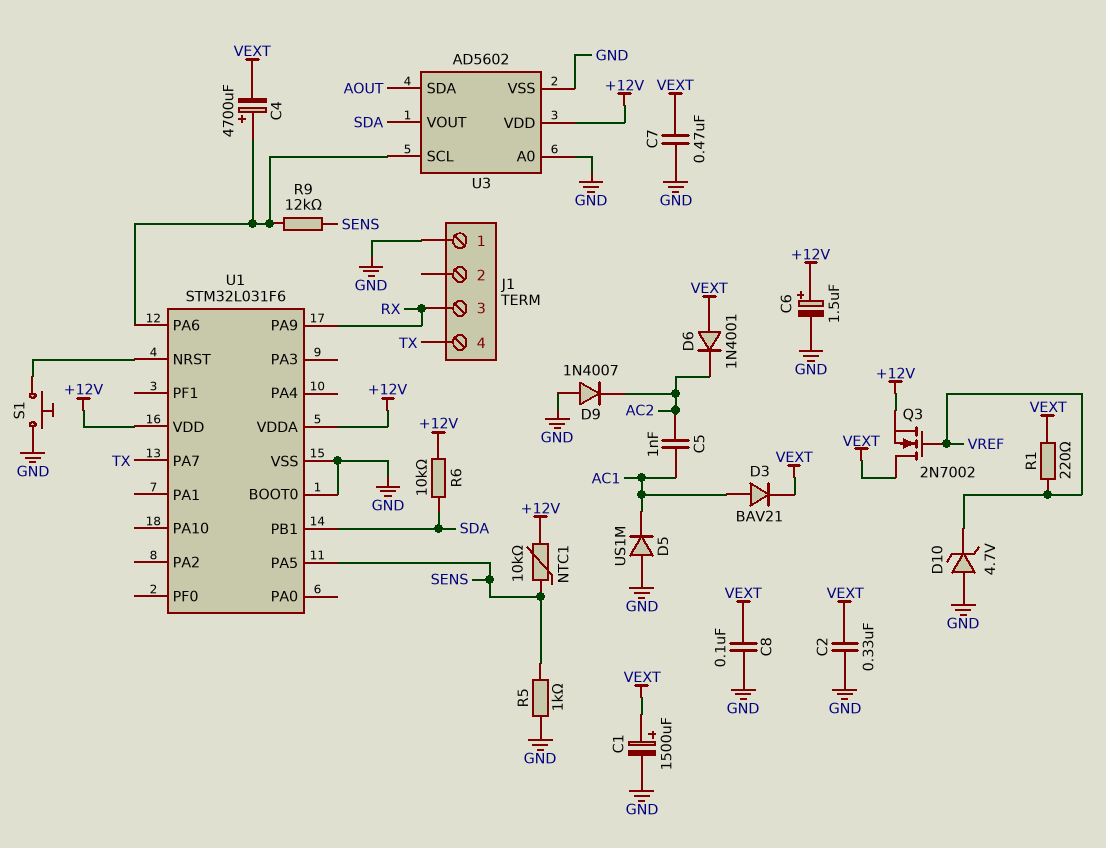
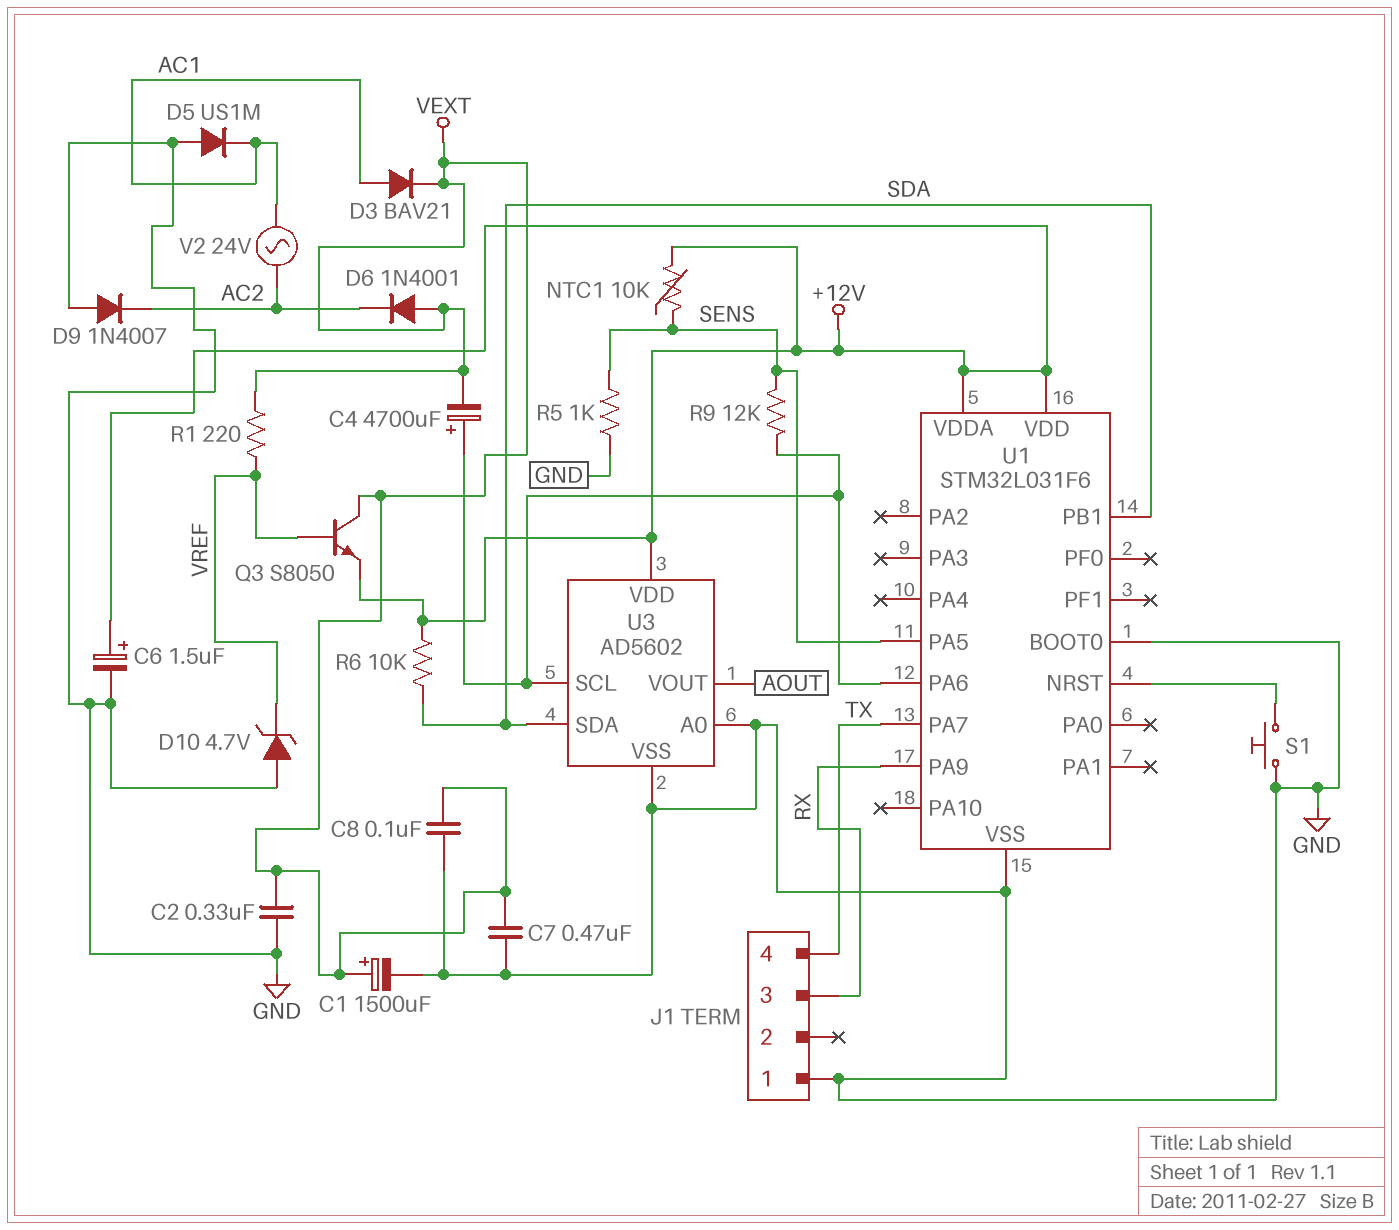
C5: 1nF (AC1, AC2) -> none
Q3: NMOS 2N7002 (G VREF, D VEXT, S +12V) -> NPN S8050 (B VREF, C VEXT, E +12V)
U3 pin SDA: AOUT -> SDA
U3 pin VOUT: SDA -> AOUT
V2: none -> AC 24V (AC1, AC2)

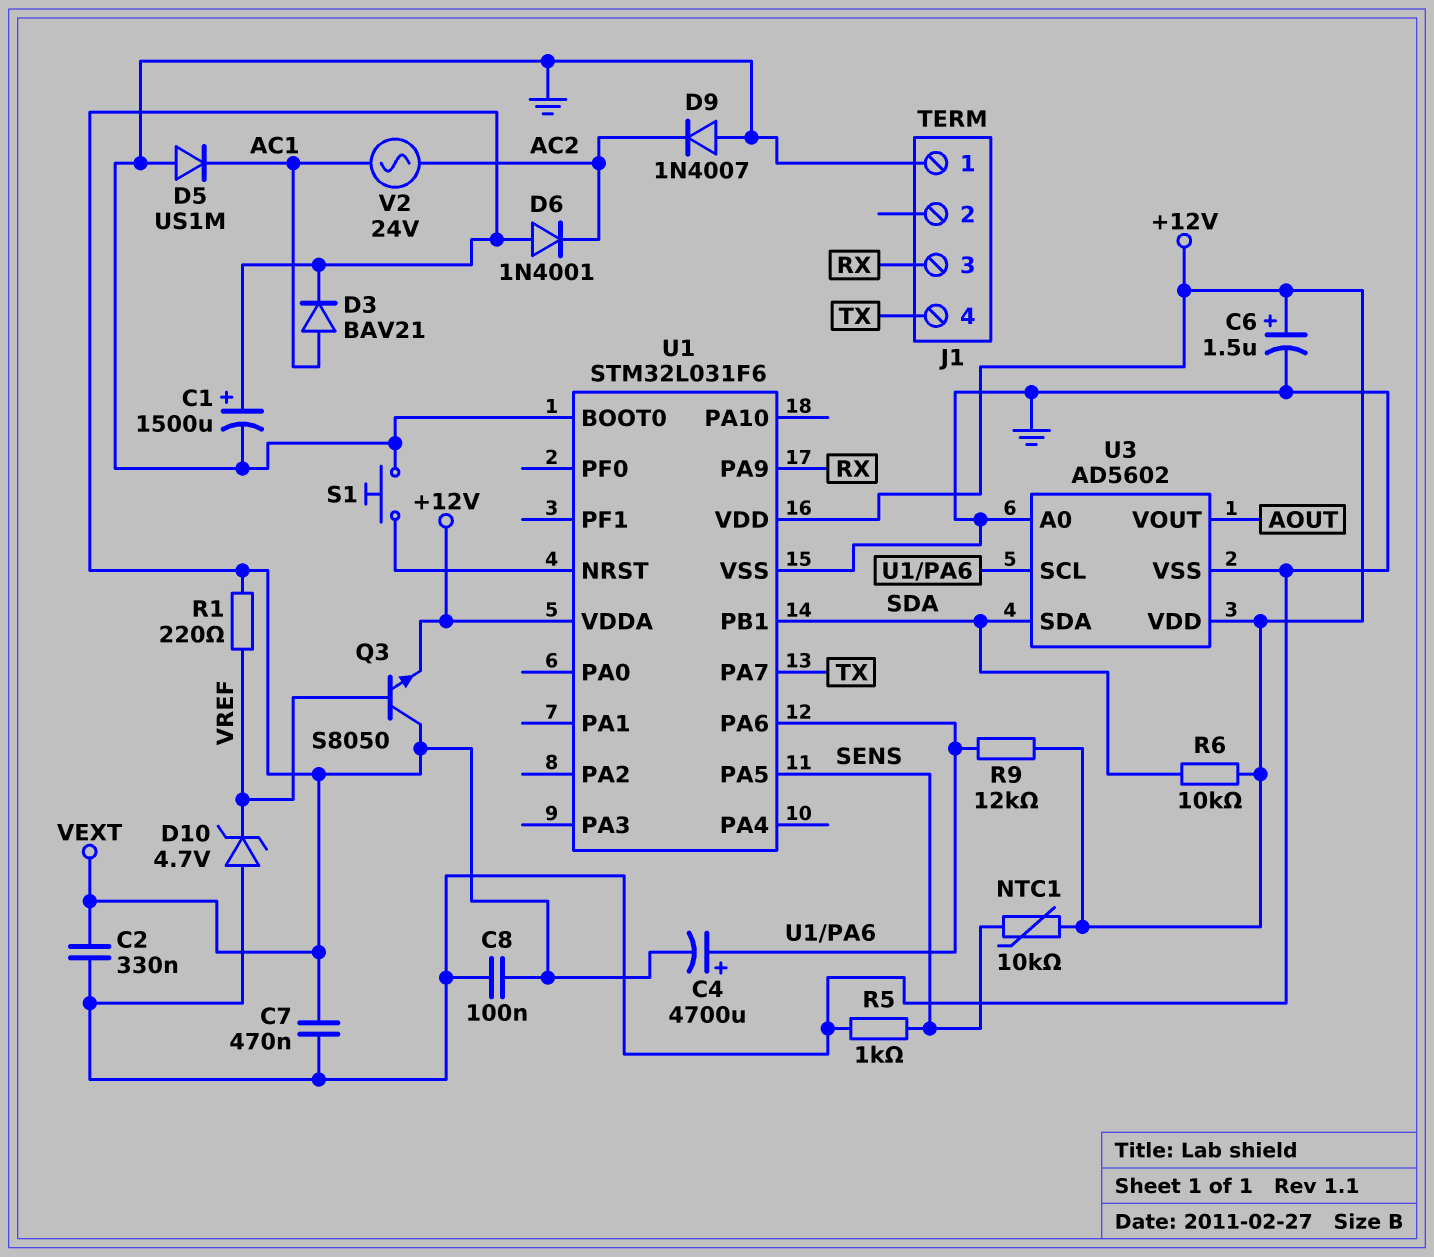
R9: 12k (SENS, U1/PA6) -> 12k (+12V, U1/PA6)

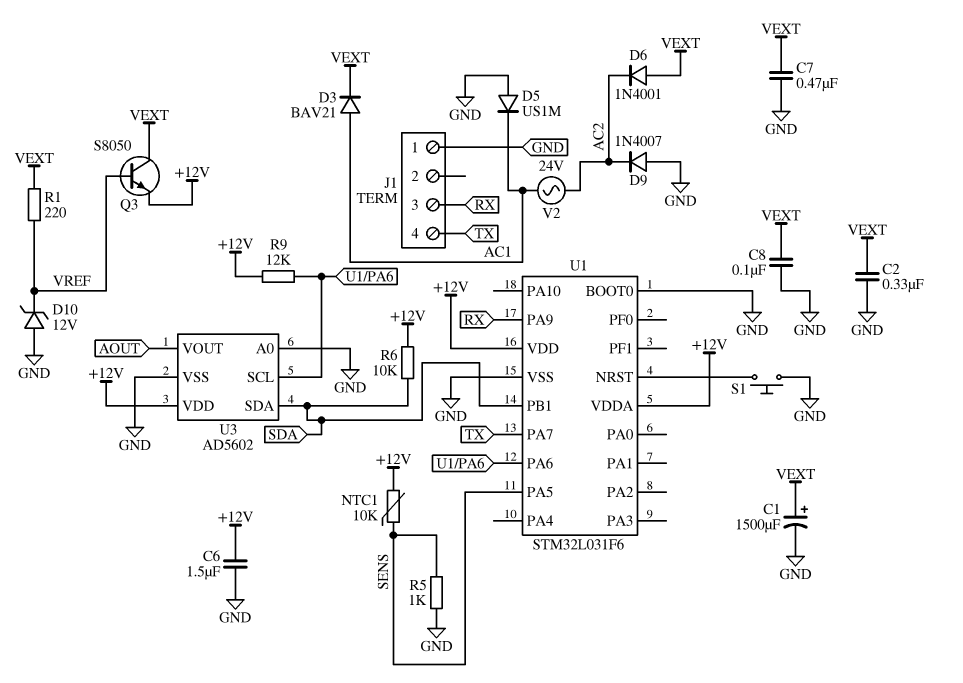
C4: 4700uF (plus U1/PA6, minus VEXT) -> none
C6: 1.5uF (plus +12V, minus GND) -> 1.5uF (+12V, GND)
D10: zener 4.7V (A GND, K VREF) -> zener 12V (A GND, K VREF)

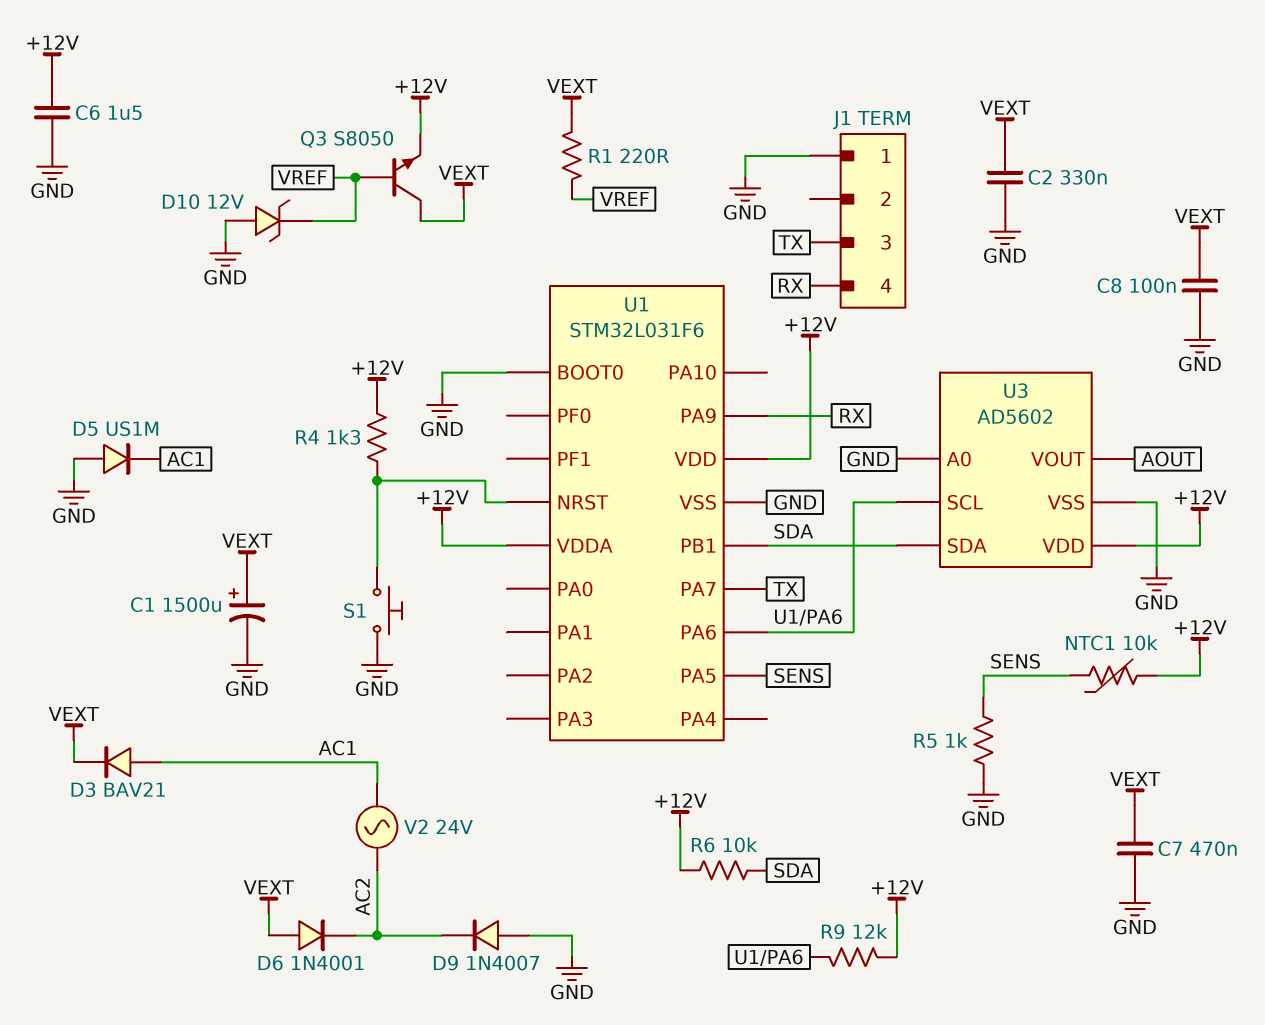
J1 pin 3: RX -> TX
J1 pin 4: TX -> RX
R4: none -> 1.3k (+12V, U1/NRST)

